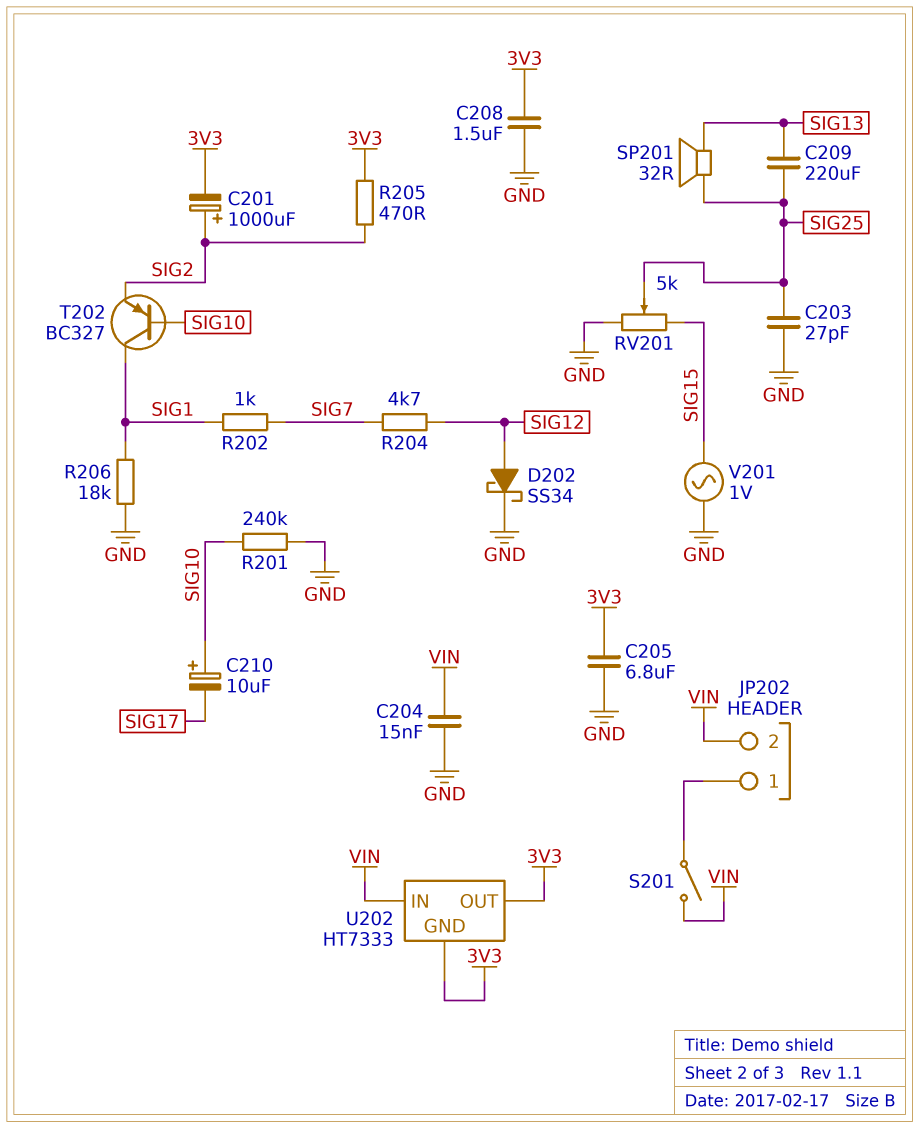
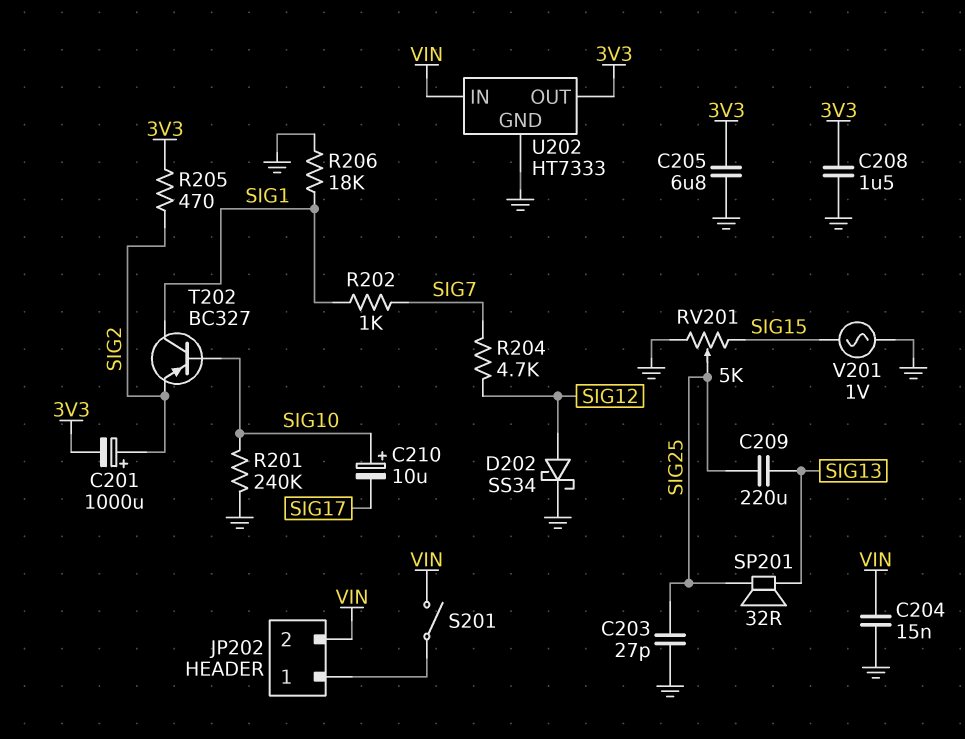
U202 pin GND: 3V3 -> GND

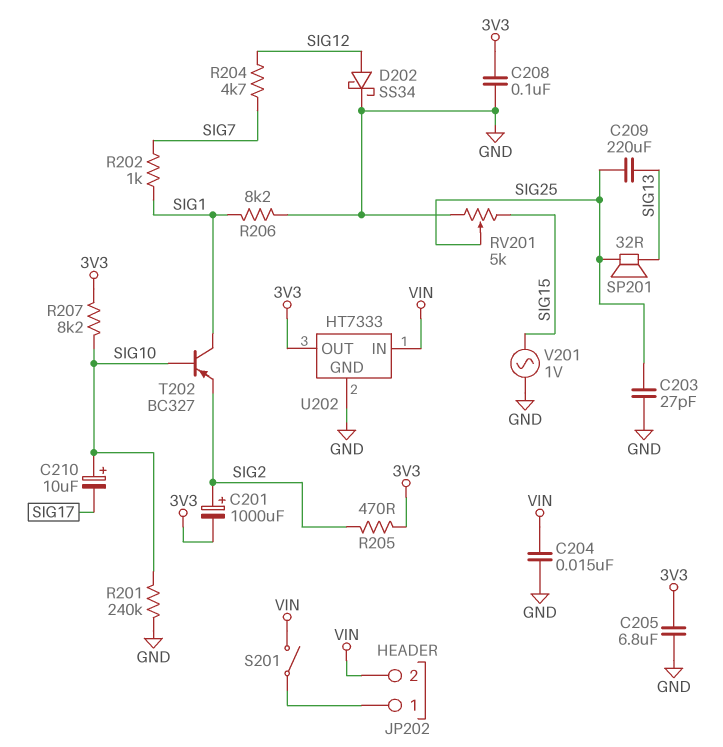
C208: 1.5uF (3V3, GND) -> 100nF (3V3, GND)
R206: 18k (GND, SIG1) -> 8.2k (GND, SIG1)
R207: none -> 8.2k (3V3, SIG10)

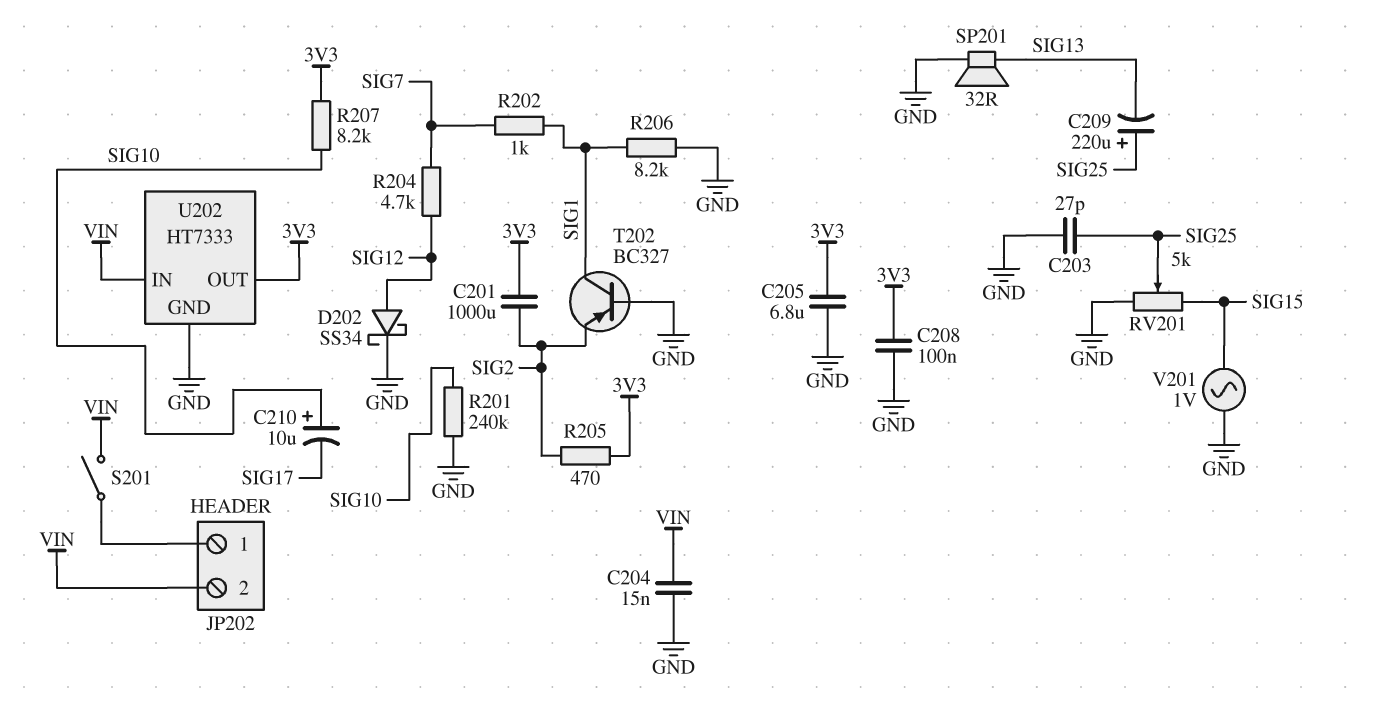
C201: 1000uF (plus SIG2, minus 3V3) -> 1000uF (3V3, SIG2)
C209: 220uF (SIG13, SIG25) -> 220uF (plus SIG25, minus SIG13)
SP201: speaker 32R (SIG13, SIG25) -> speaker 32R (GND, SIG13)
T202: PNP BC327 (B SIG10, C SIG1, E SIG2) -> PNP BC327 (B GND, C SIG1, E SIG2)

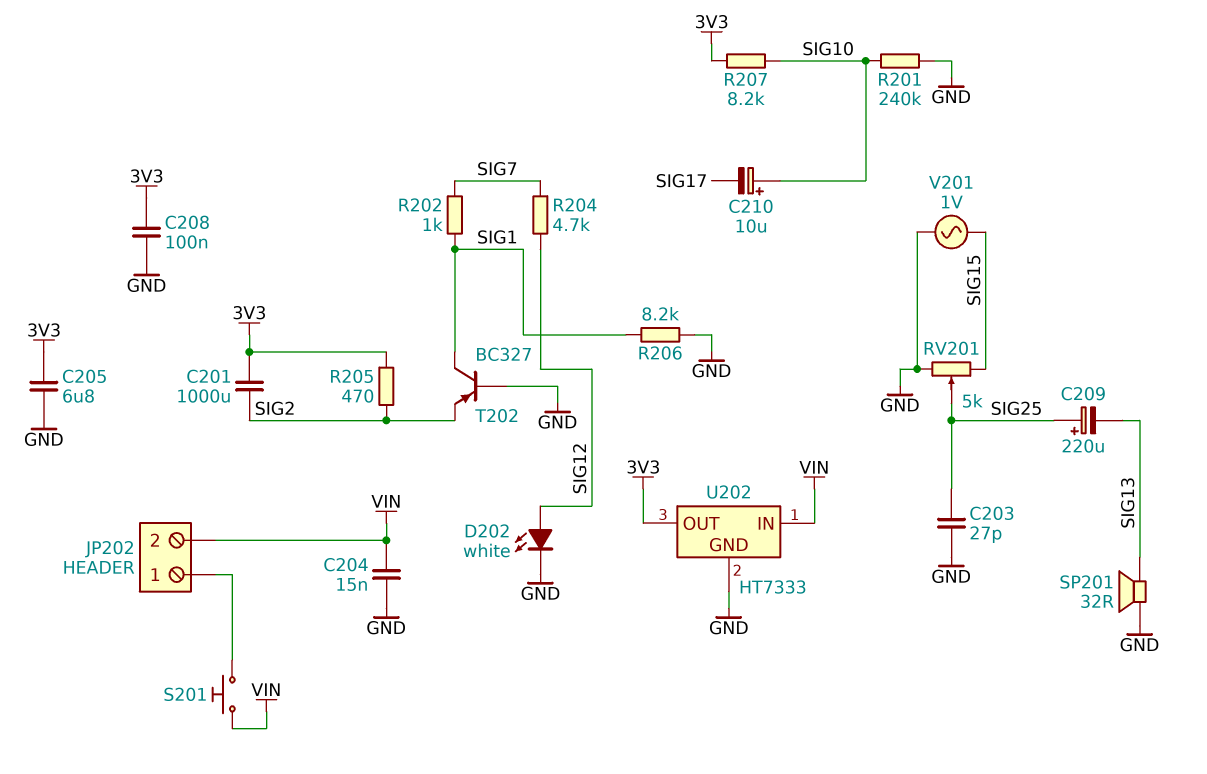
D202: schottky SS34 (A SIG12, K GND) -> LED white (A SIG12, K GND)
S201: switch (JP202/1, VIN) -> button (JP202/1, VIN)

